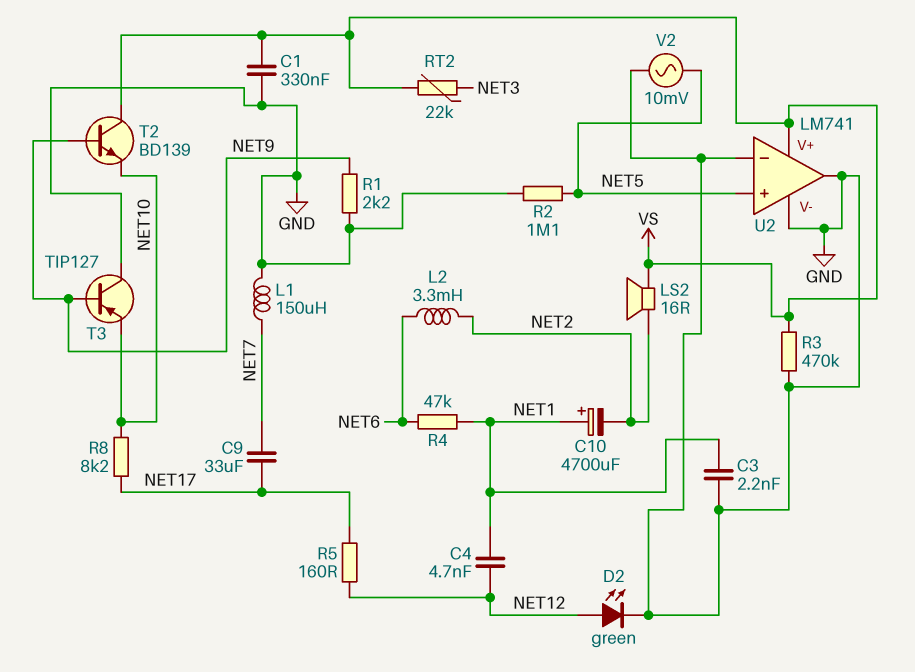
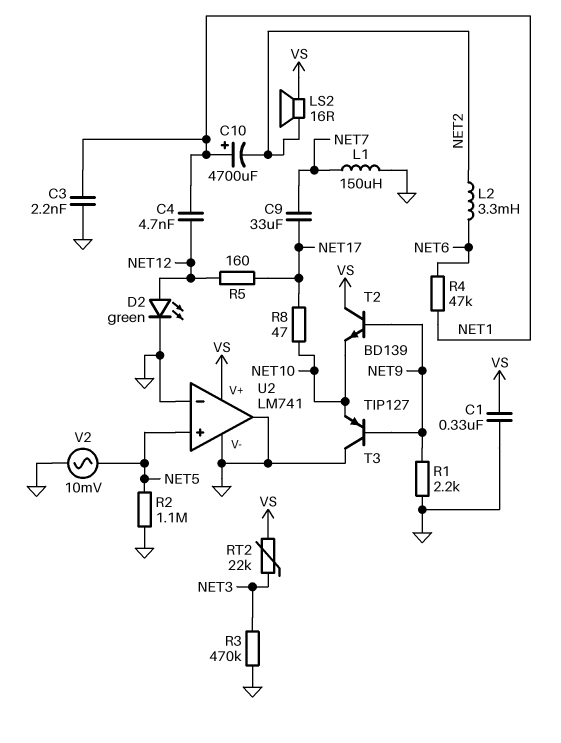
R3: 470k (GND, VS) -> 470k (GND, NET3)
R8: 8.2k (NET10, NET17) -> 47 (NET10, NET17)

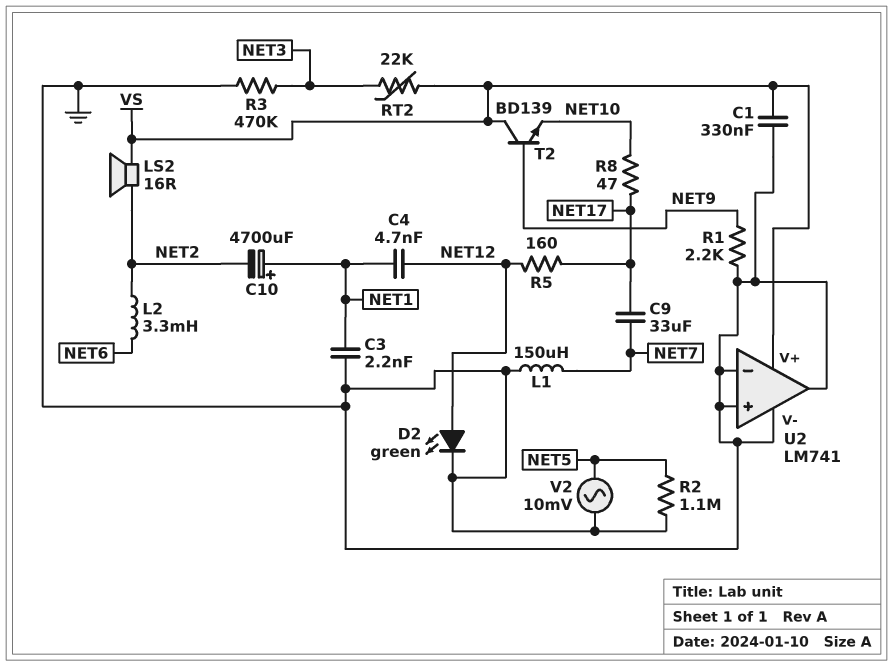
R4: 47k (NET1, NET6) -> none
T3: PNP TIP127 (B NET9, C GND, E NET10) -> none
U2 pin in+: NET5 -> GND

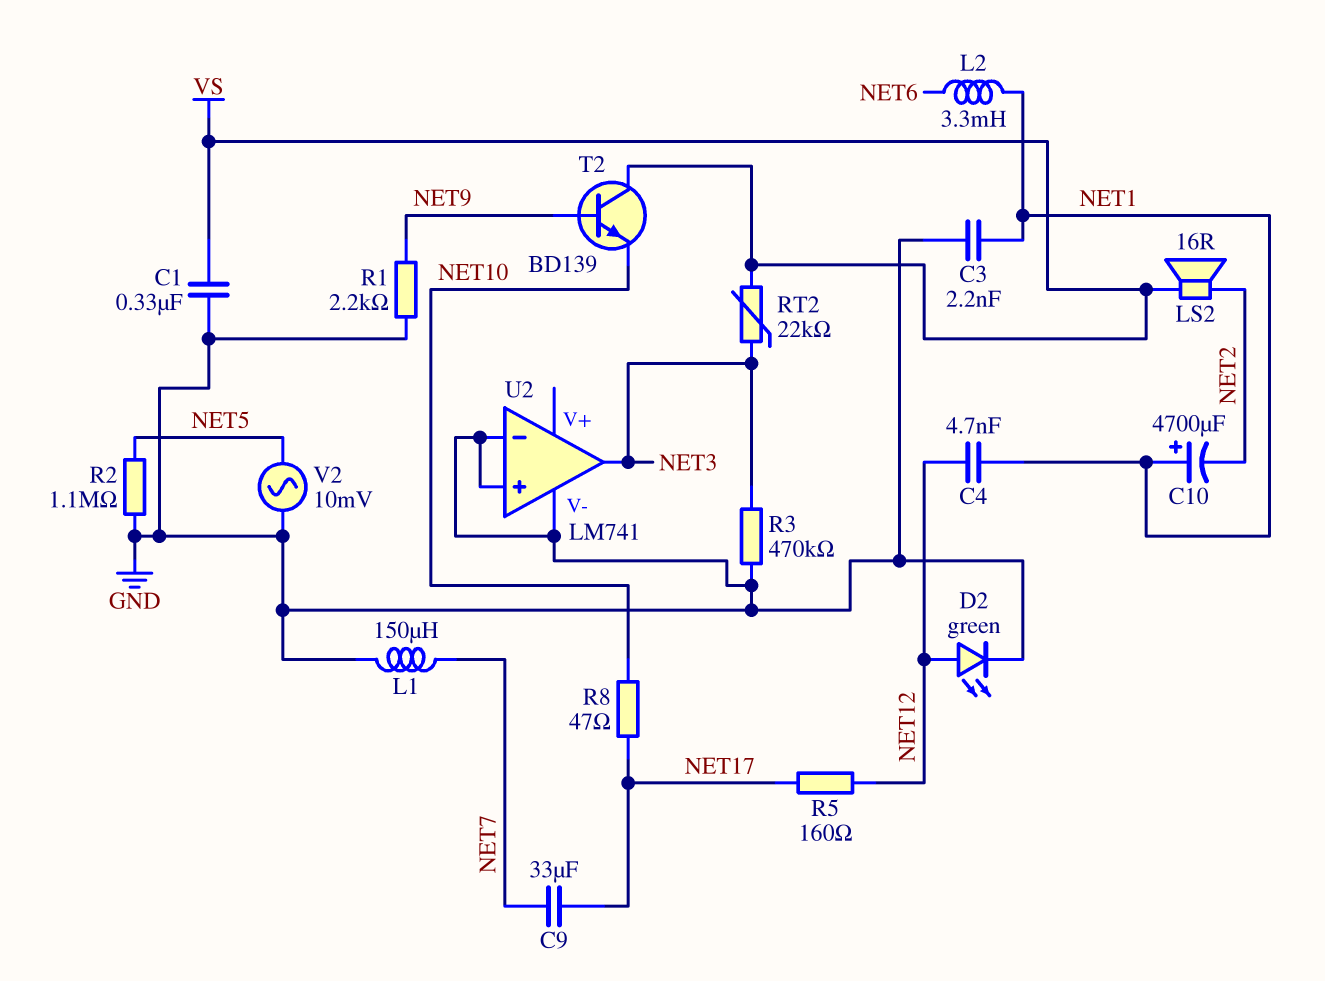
L2: 3.3mH (NET2, NET6) -> 3.3mH (NET1, NET6)
U2 pin V+: VS -> none
U2 pin out: GND -> NET3

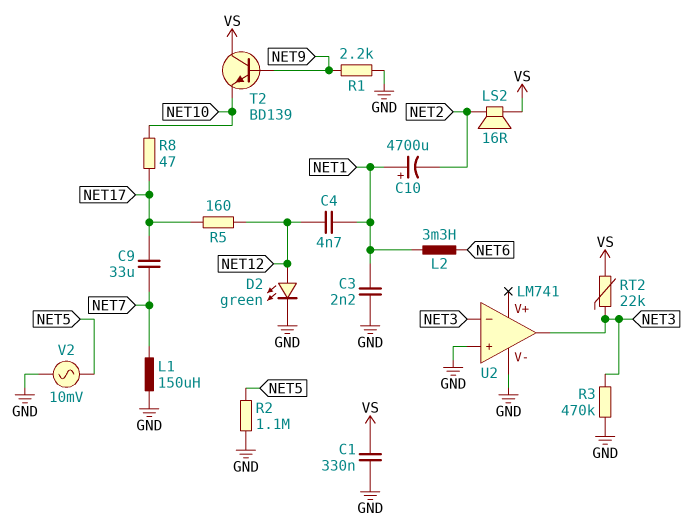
U2 pin in-: GND -> NET3

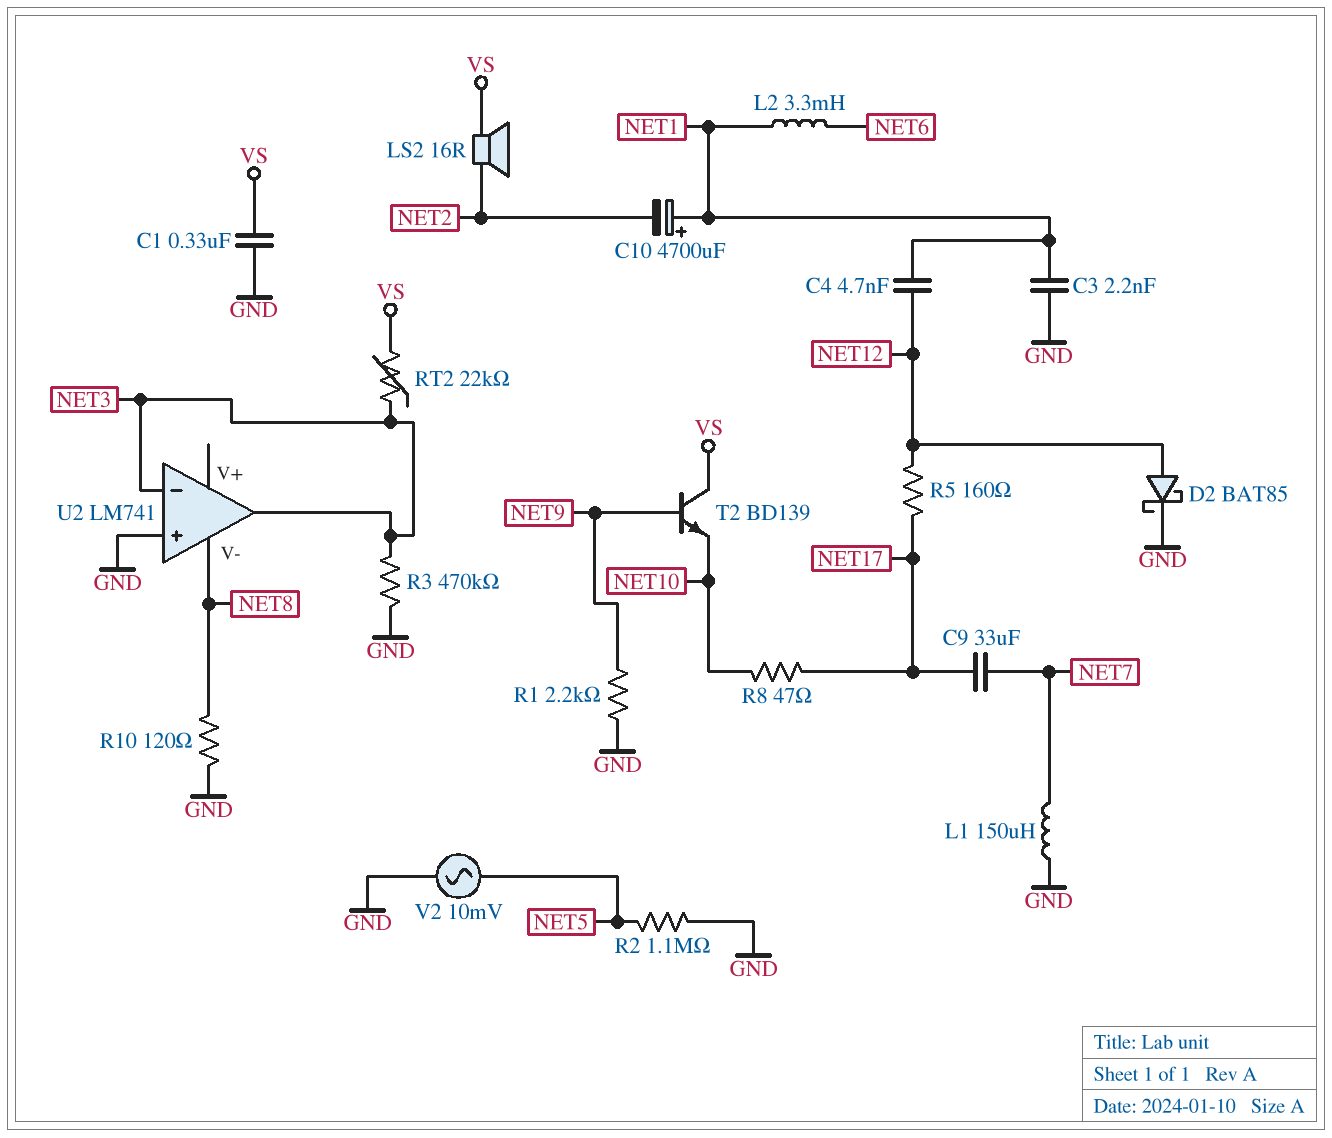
D2: LED green (A NET12, K GND) -> schottky BAT85 (A NET12, K GND)
R10: none -> 120 (GND, NET8)
U2 pin V-: GND -> NET8

